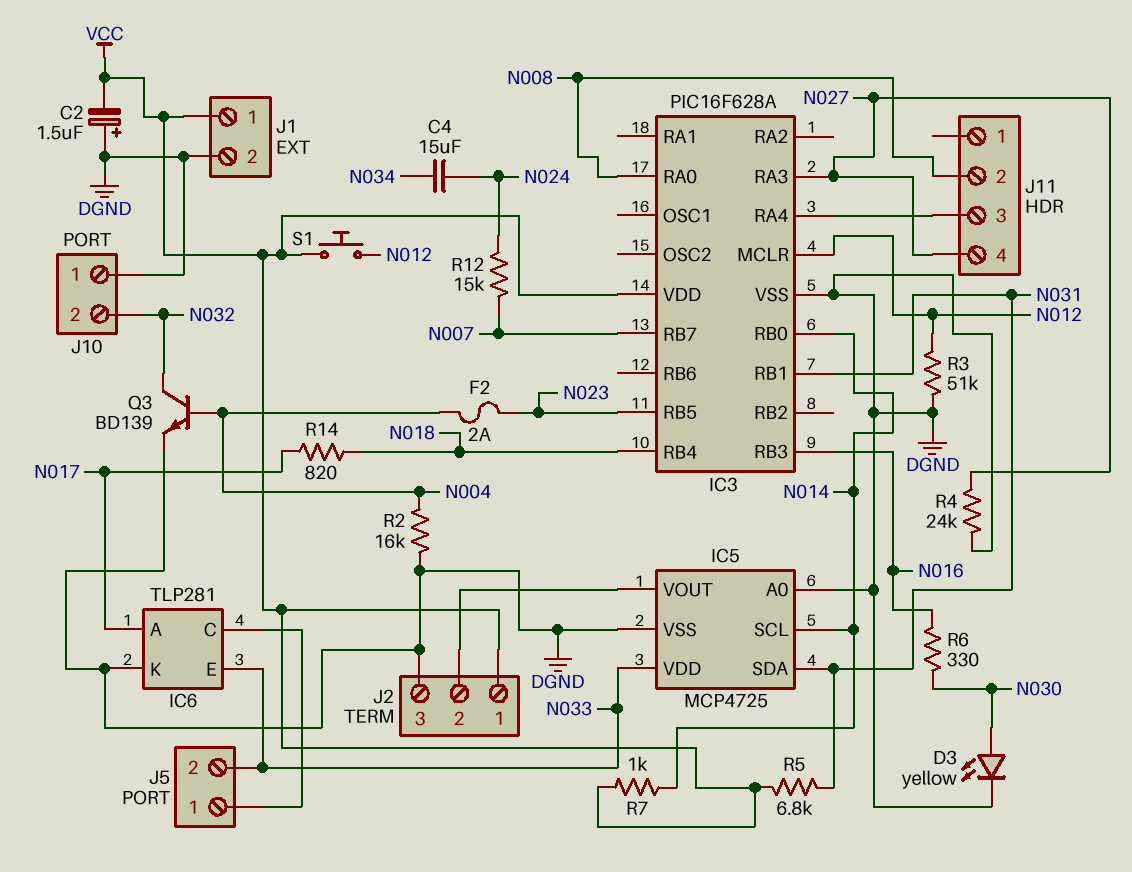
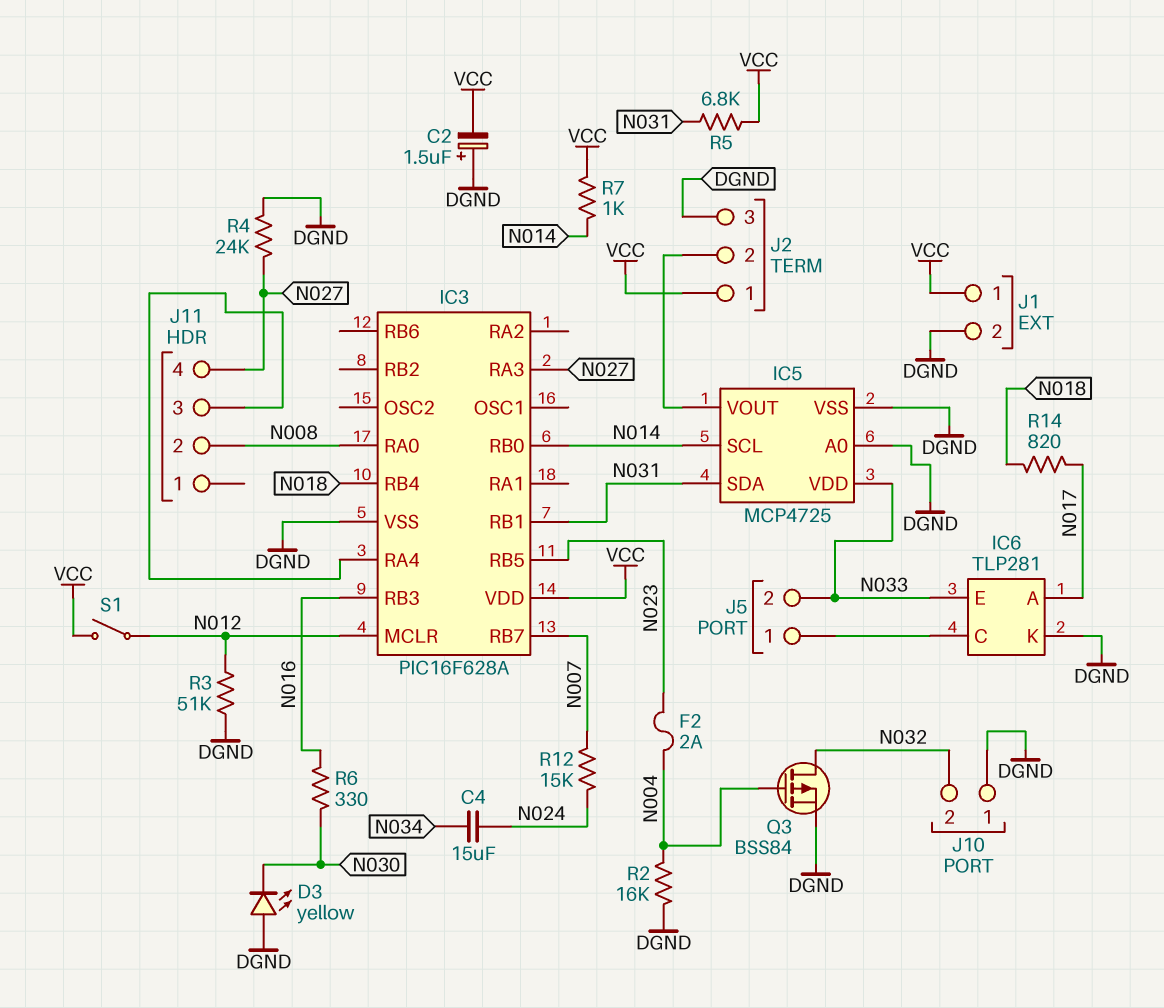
D3: LED yellow (A N030, K DGND) -> LED yellow (A DGND, K N030)
Q3: NPN BD139 (B N004, C N032, E DGND) -> PMOS BSS84 (G N004, D N032, S DGND)
S1: button (N012, VCC) -> switch (N012, VCC)

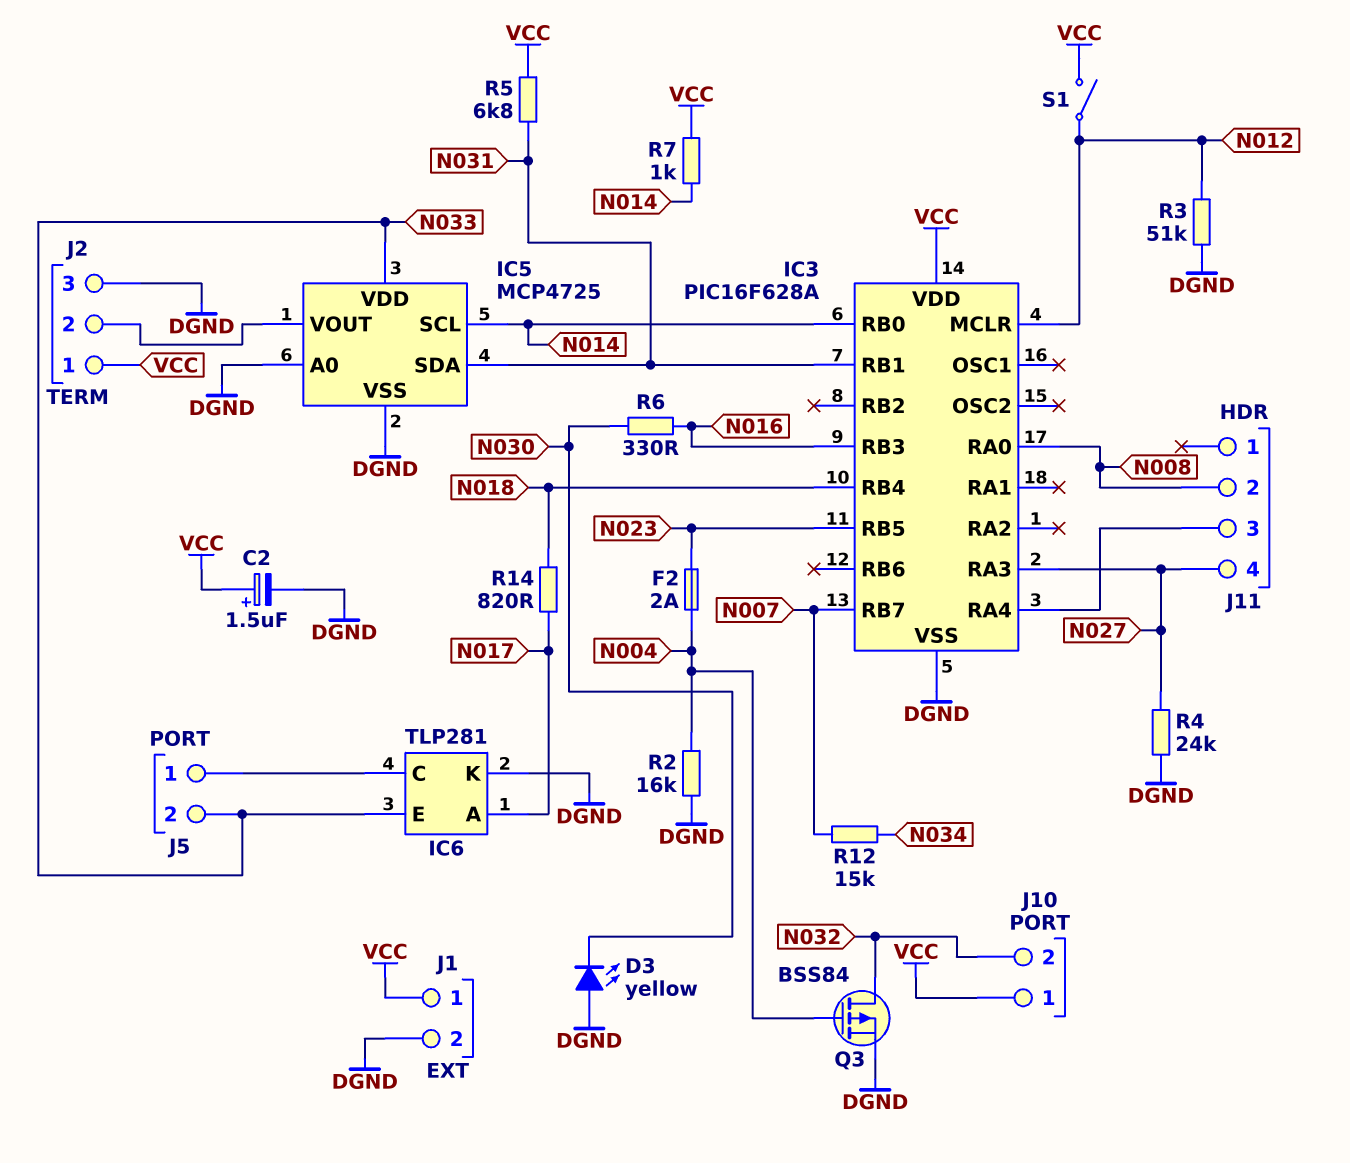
C2: 1.5uF (plus DGND, minus VCC) -> 1.5uF (plus VCC, minus DGND)
C4: 15uF (N024, N034) -> none
J10 pin 1: DGND -> VCC
R12: 15k (N007, N024) -> 15k (N007, N034)

